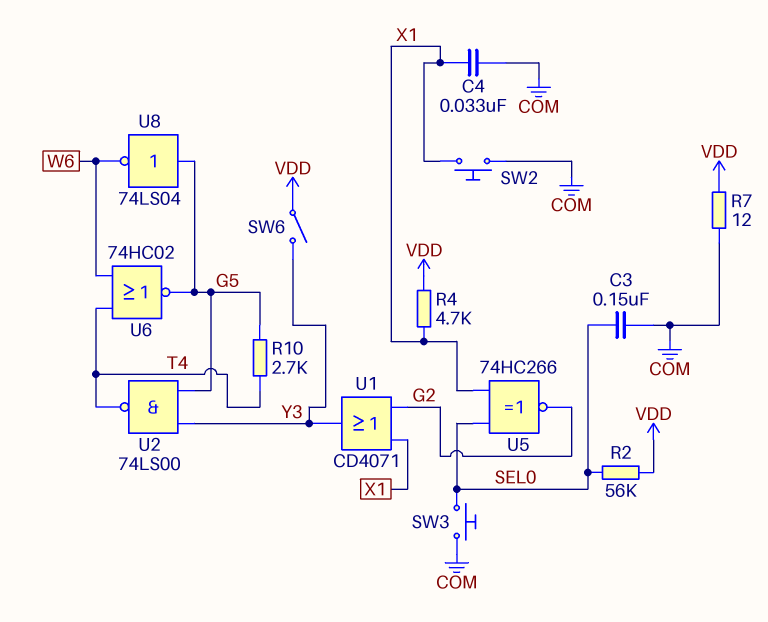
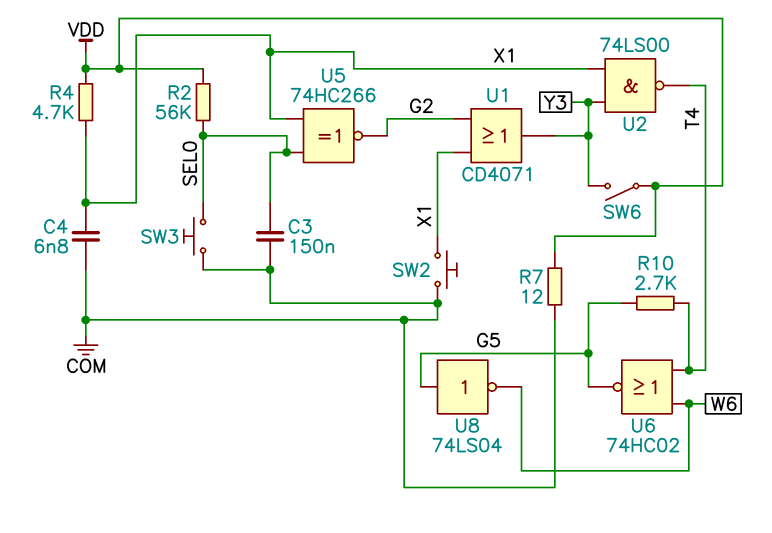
C4: 33nF (COM, X1) -> 6.8nF (COM, X1)
U2: NAND 74LS00 (in G5, in Y3, out T4) -> NAND 74LS00 (in X1, in Y3, out T4)

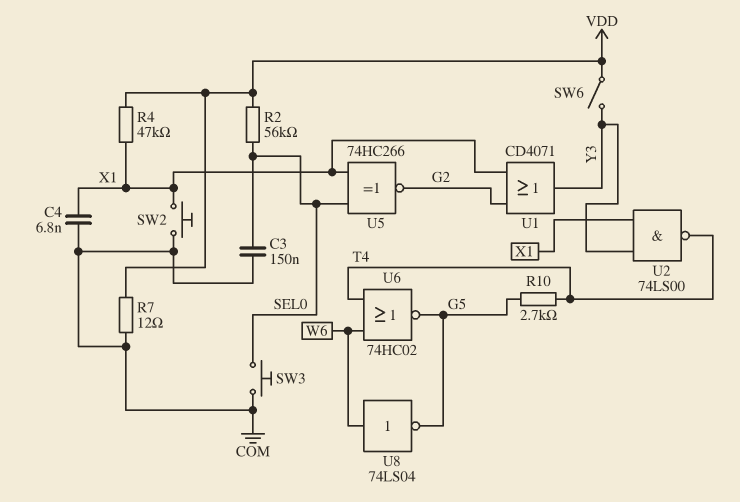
R4: 4.7k (VDD, X1) -> 47k (VDD, X1)
U8: NOT 74LS04 (in G5, out W6) -> NOT 74LS04 (in W6, out G5)

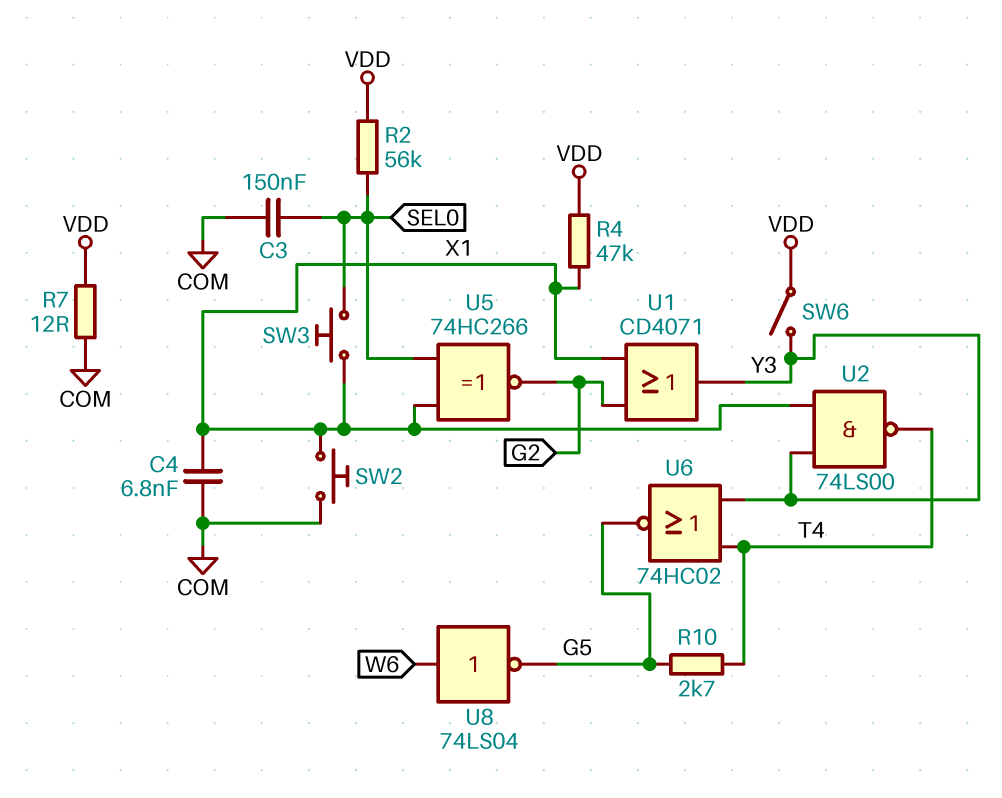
SW3: button (COM, SEL0) -> button (SEL0, X1)
U6: NOR 74HC02 (in T4, in W6, out G5) -> NOR 74HC02 (in T4, in Y3, out G5)

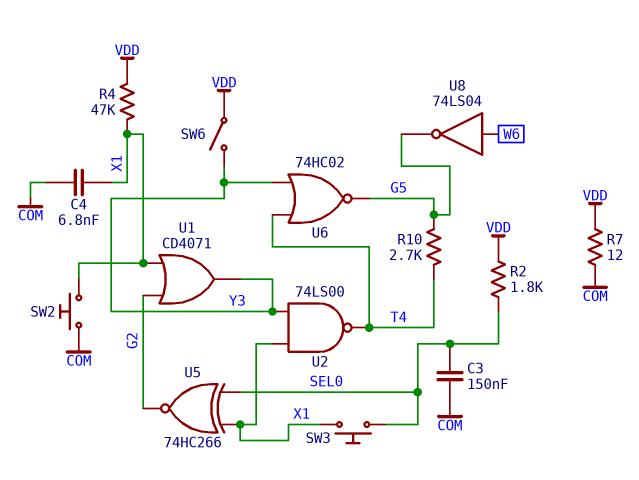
R2: 56k (SEL0, VDD) -> 1.8k (SEL0, VDD)

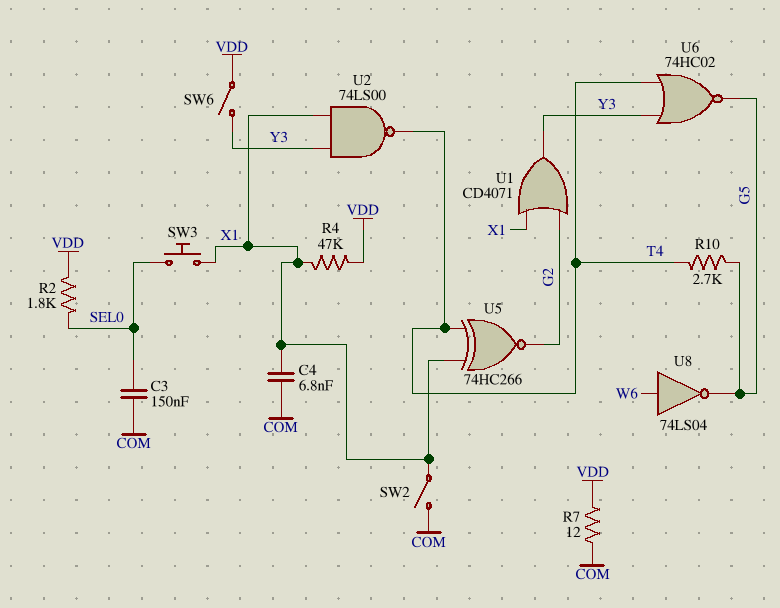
SW2: button (COM, X1) -> switch (COM, X1)
U5: XNOR 74HC266 (in SEL0, in X1, out G2) -> XNOR 74HC266 (in T4, in X1, out G2)

